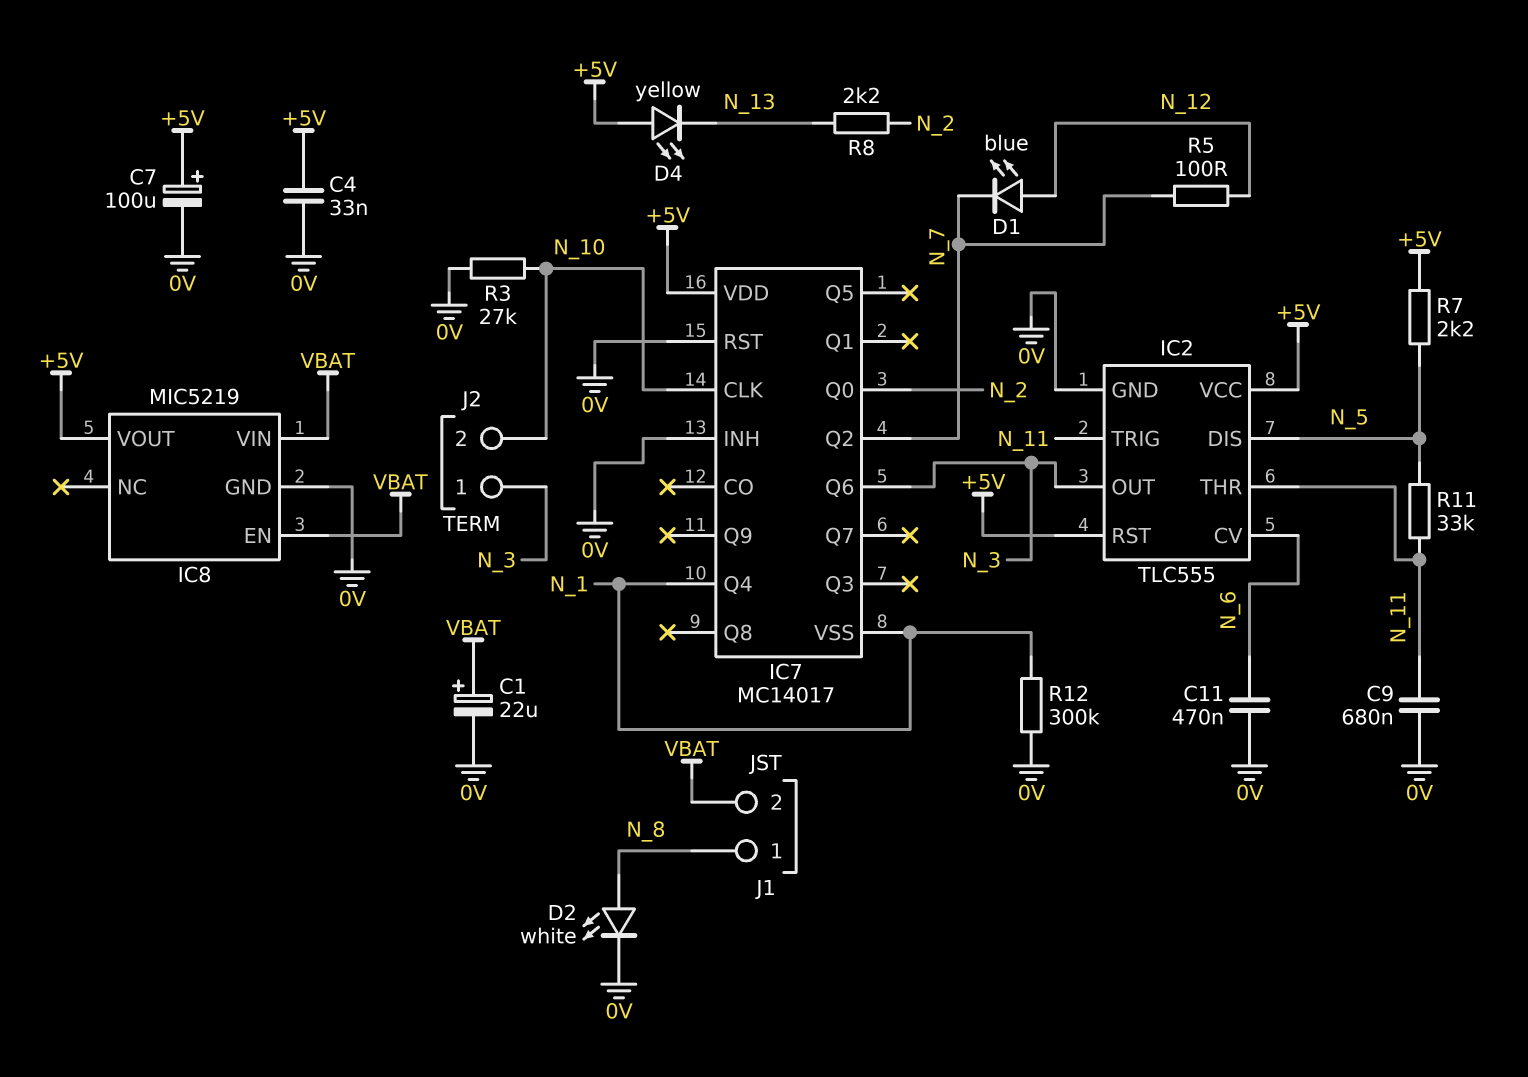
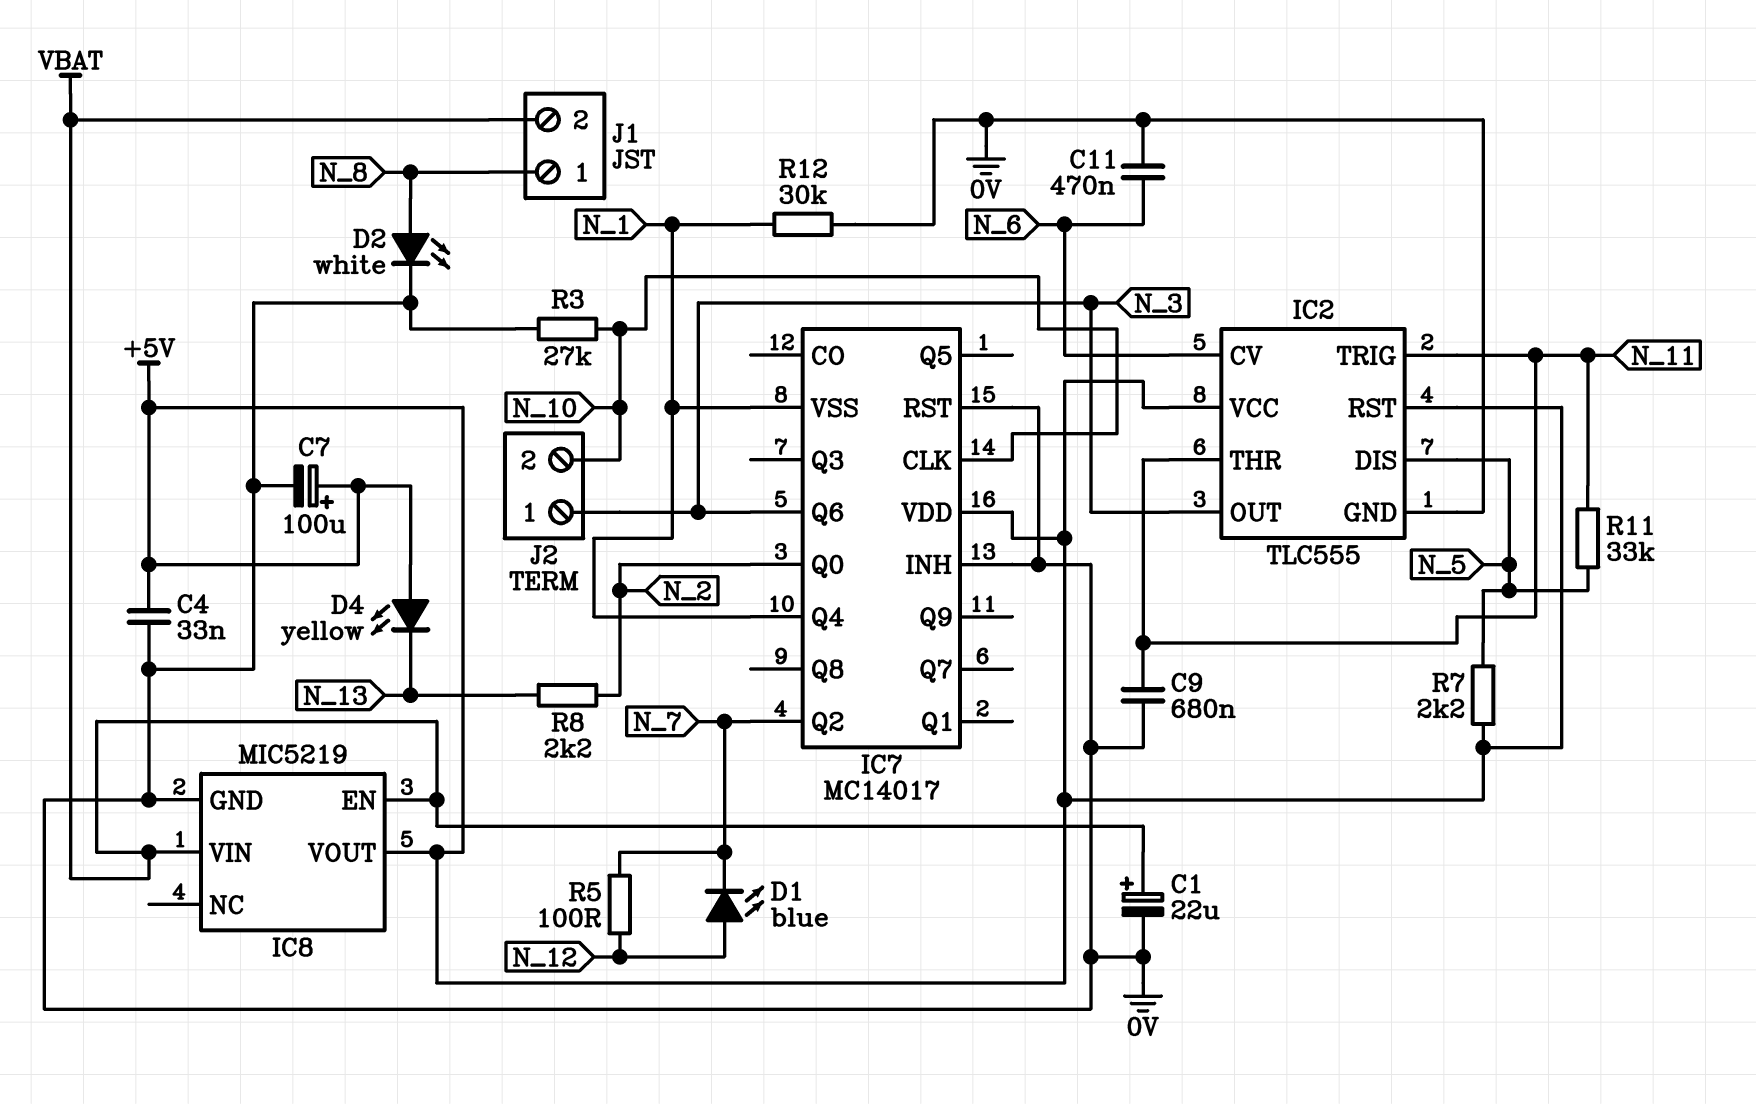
R12: 300k (0V, N_1) -> 30k (0V, N_1)

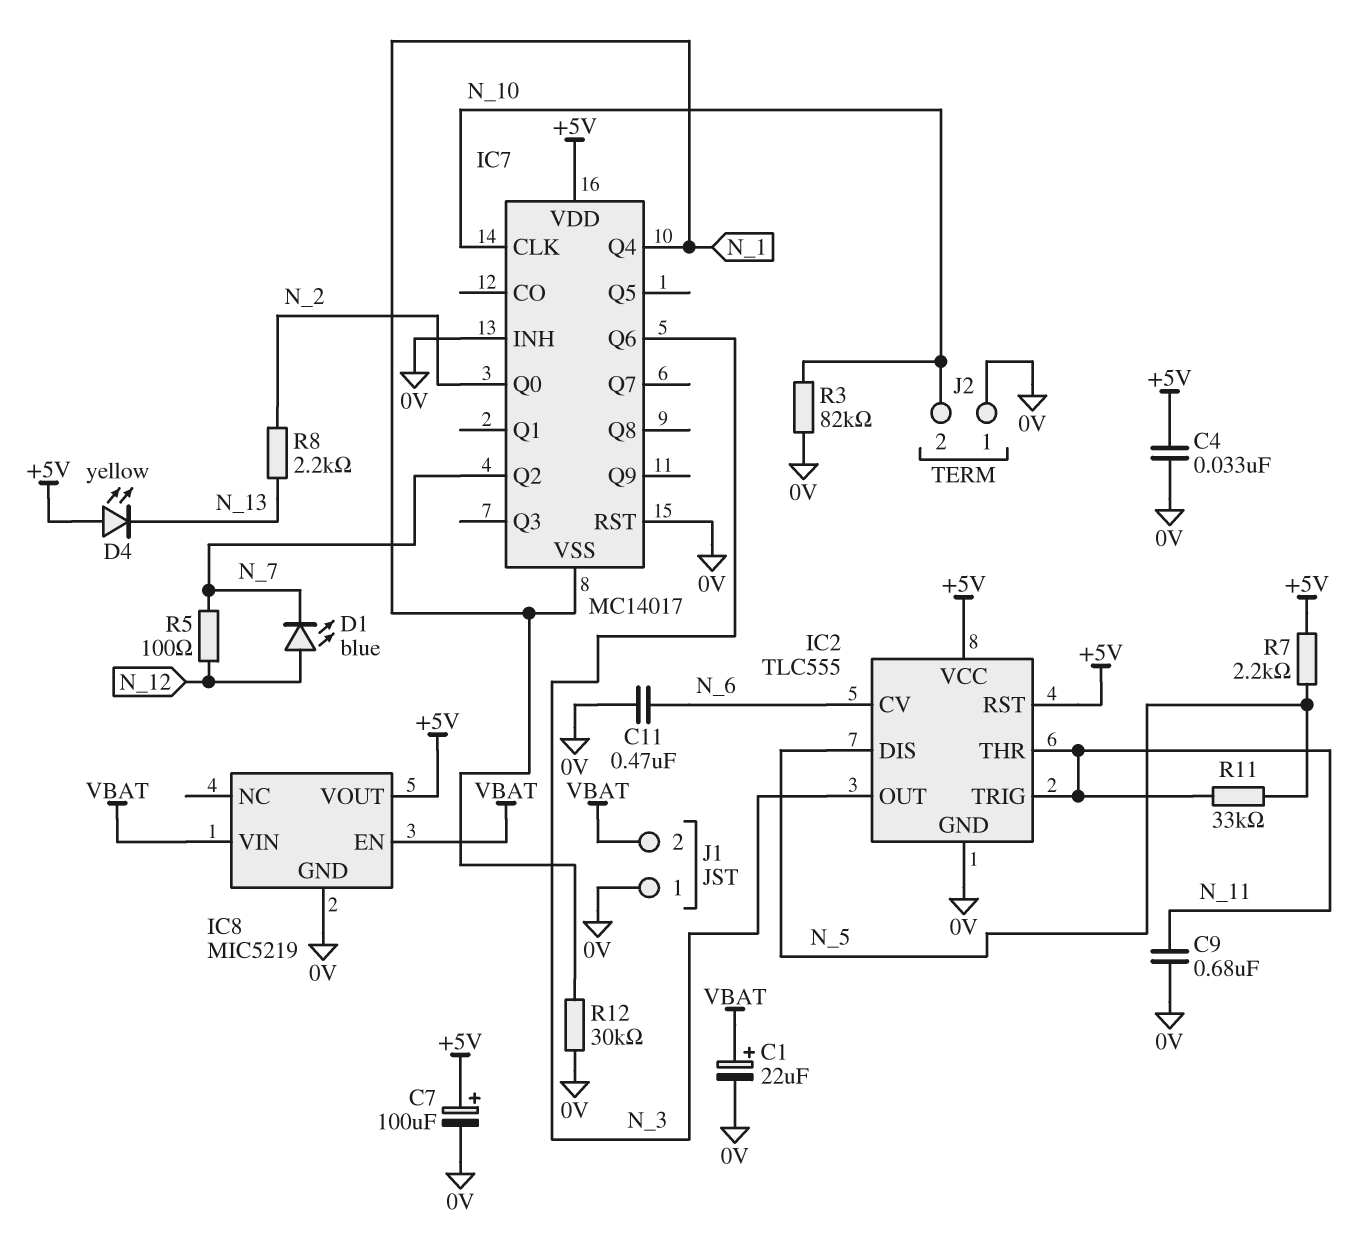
D2: LED white (A N_8, K 0V) -> none
J1 pin 1: N_8 -> 0V
J2 pin 1: N_3 -> 0V
R3: 27k (0V, N_10) -> 82k (0V, N_10)

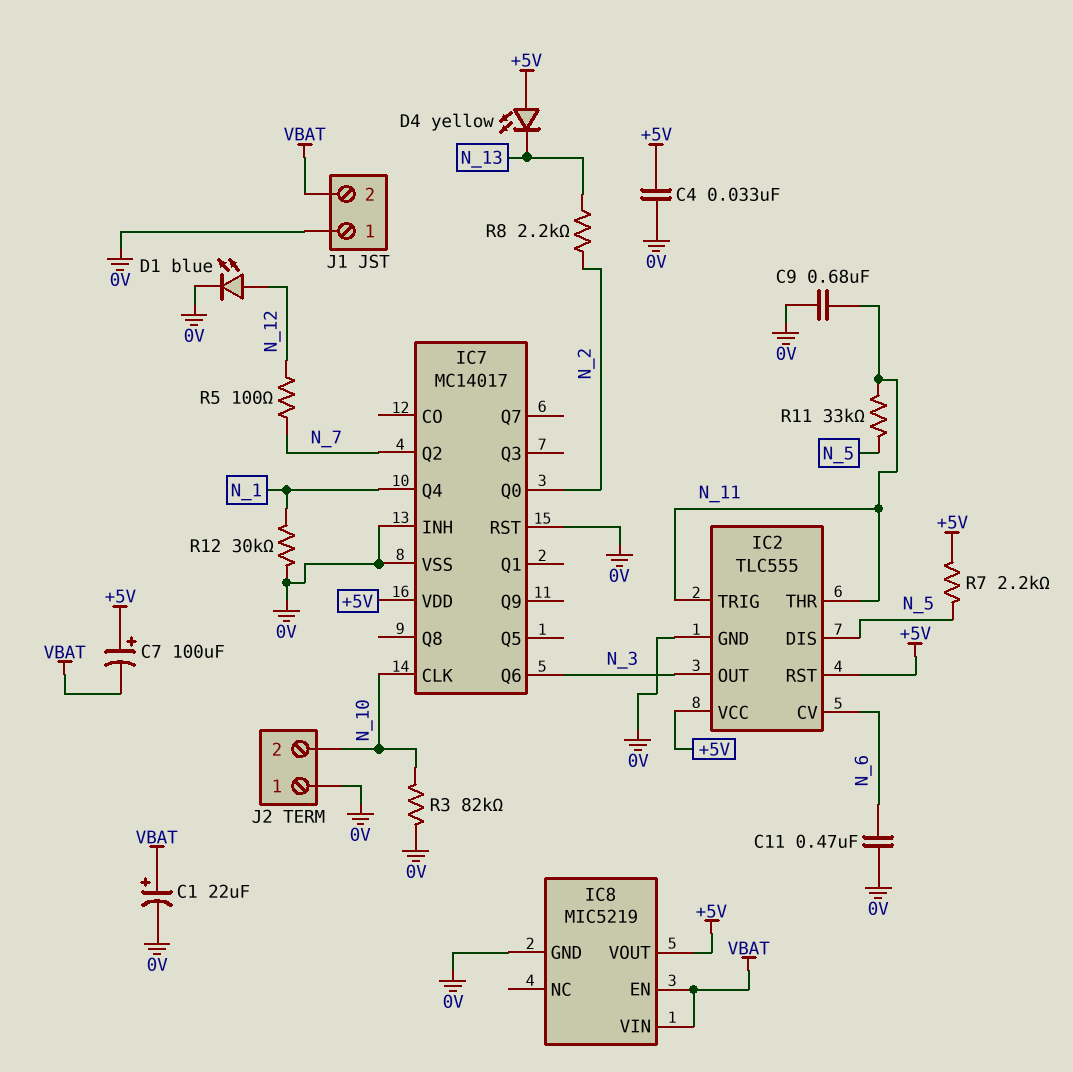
C7: 100uF (plus +5V, minus 0V) -> 100uF (plus +5V, minus VBAT)
D1: LED blue (A N_12, K N_7) -> LED blue (A N_12, K 0V)
IC7 pin VSS: N_1 -> 0V

